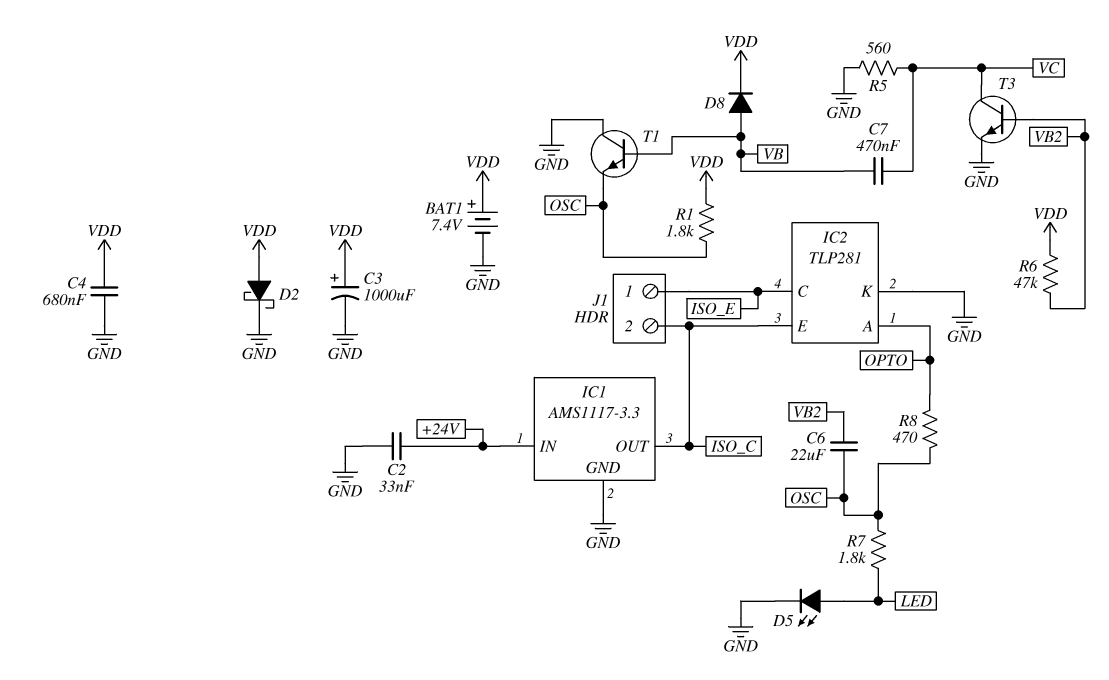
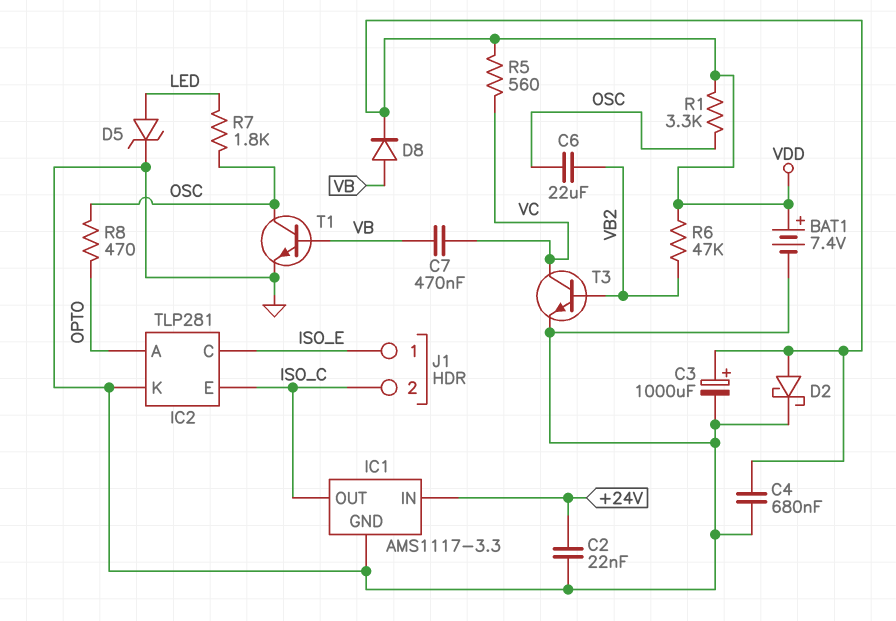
C2: 33nF (+24V, GND) -> 22nF (+24V, GND)
D5: LED (A LED, K GND) -> zener (A LED, K GND)
R1: 1.8k (OSC, VDD) -> 3.3k (OSC, VDD)
R5: 560 (GND, VC) -> 560 (VC, VDD)
T1: NPN (B VB, C GND, E OSC) -> NPN (B VB, C OSC, E GND)

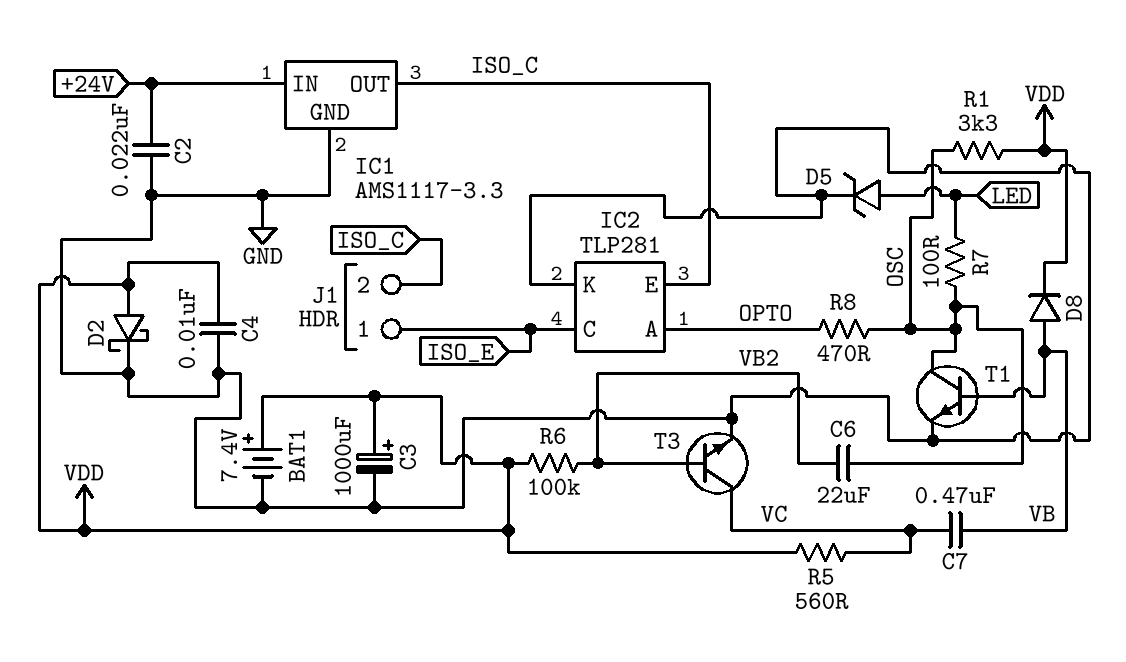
C4: 680nF (GND, VDD) -> 10nF (GND, VDD)
R6: 47k (VB2, VDD) -> 100k (VB2, VDD)
R7: 1.8k (LED, OSC) -> 100 (LED, OSC)

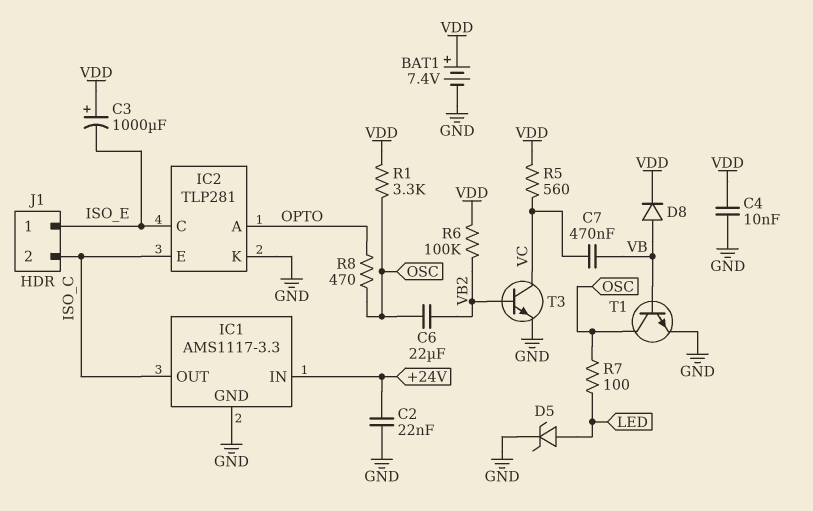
C3: 1000uF (plus VDD, minus GND) -> 1000uF (plus VDD, minus ISO_E)
D2: schottky (A VDD, K GND) -> none

